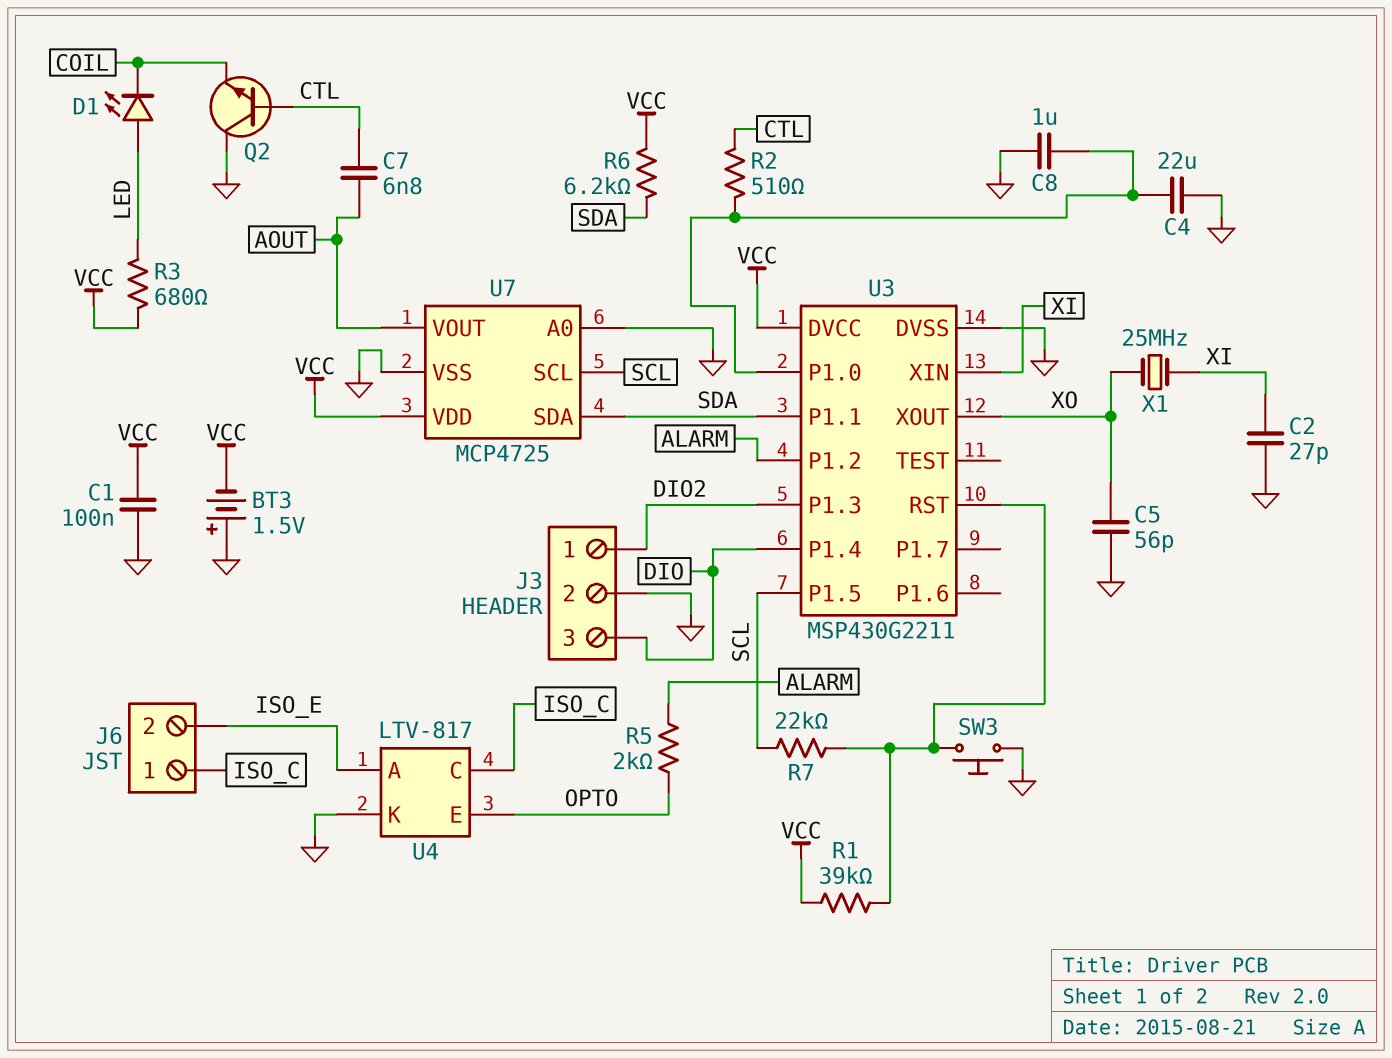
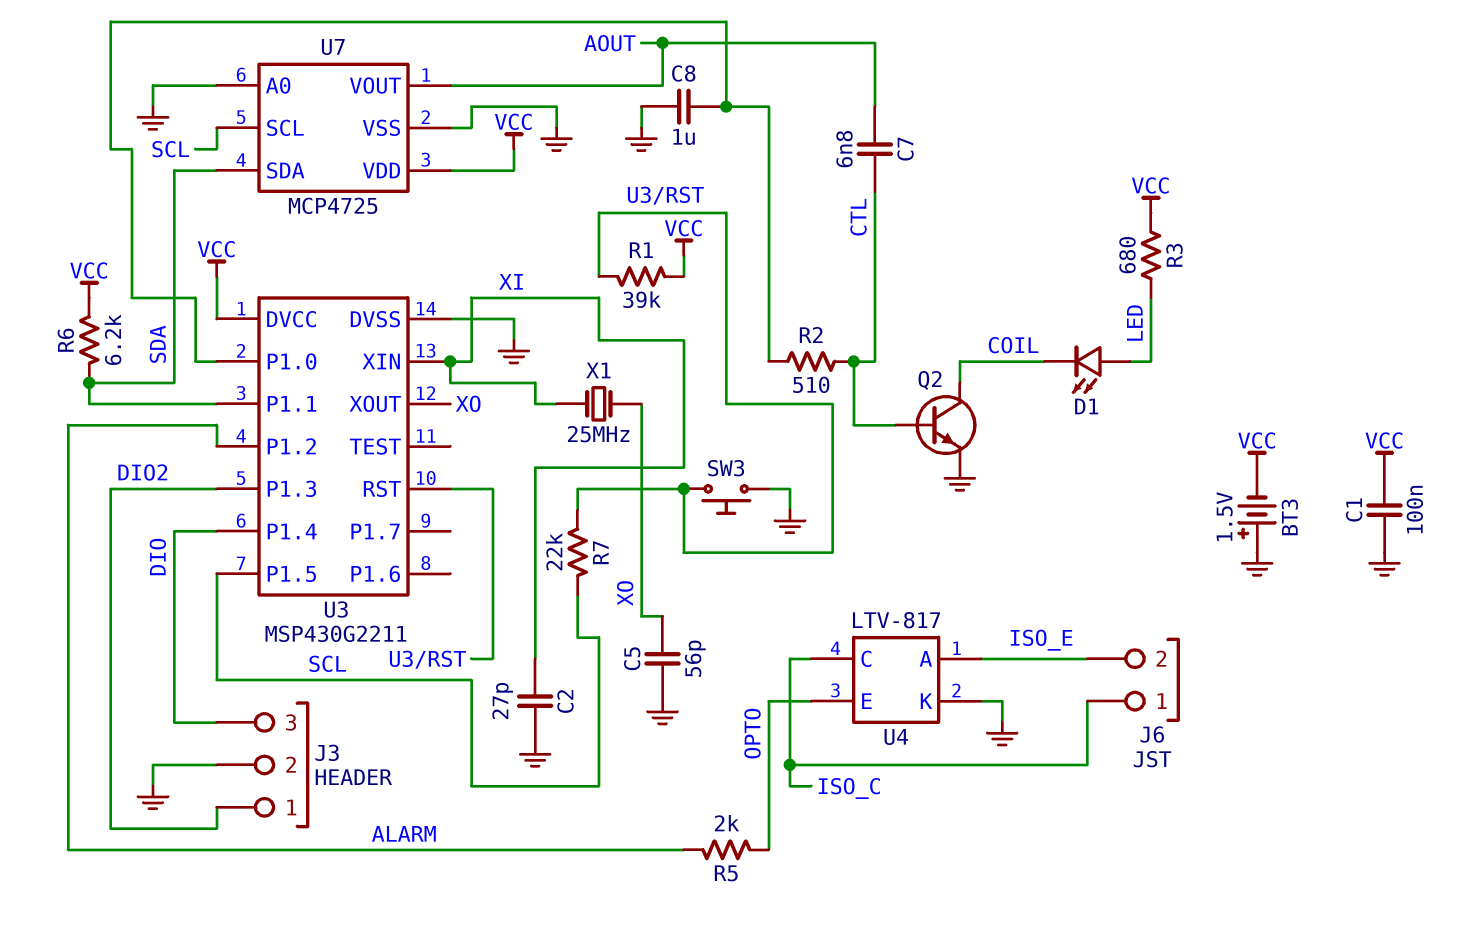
C4: 22uF (GND, U3/P1.0) -> none
Q2: NPN (B CTL, C GND, E COIL) -> NPN (B CTL, C COIL, E GND)

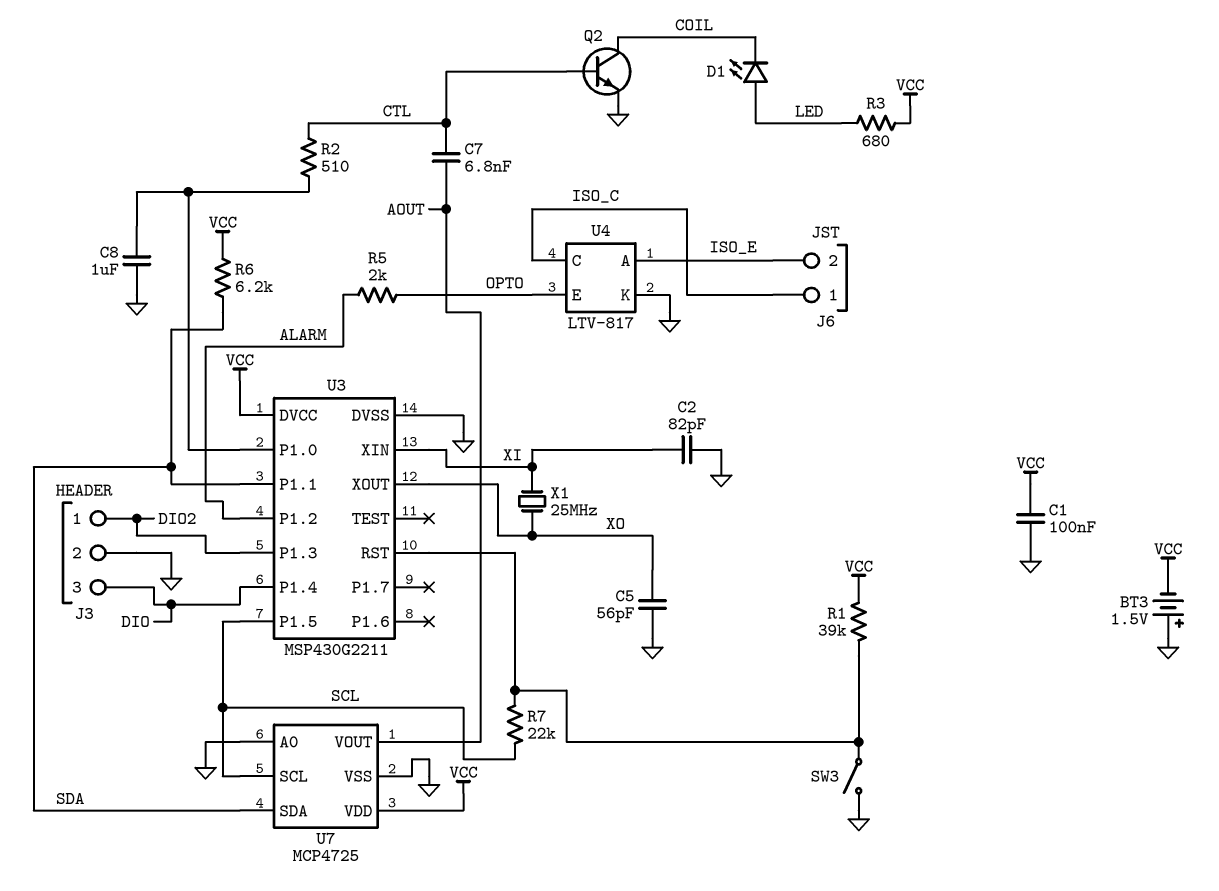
C2: 27pF (GND, XI) -> 82pF (GND, XI)
SW3: button (GND, U3/RST) -> switch (GND, U3/RST)

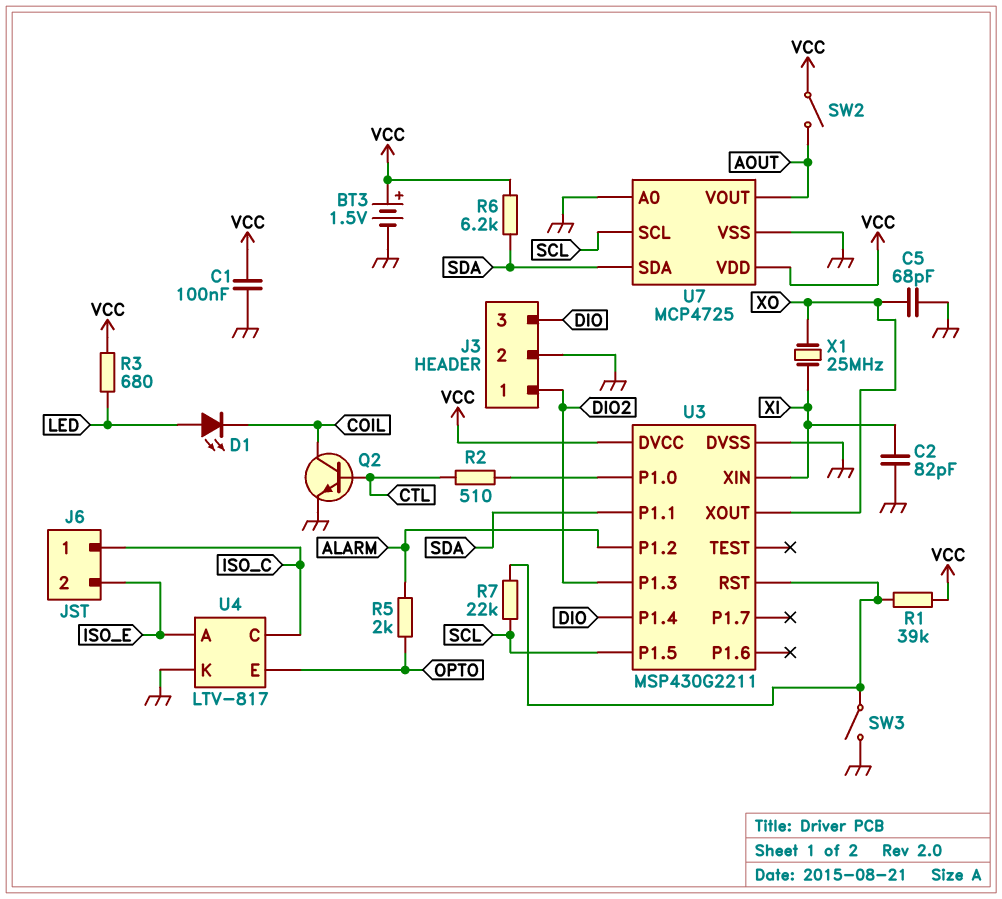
BT3: 1.5V (plus GND, minus VCC) -> 1.5V (plus VCC, minus GND)
C5: 56pF (GND, XO) -> 68pF (GND, XO)
C7: 6.8nF (AOUT, CTL) -> none
C8: 1uF (GND, U3/P1.0) -> none
SW2: none -> switch (AOUT, VCC)

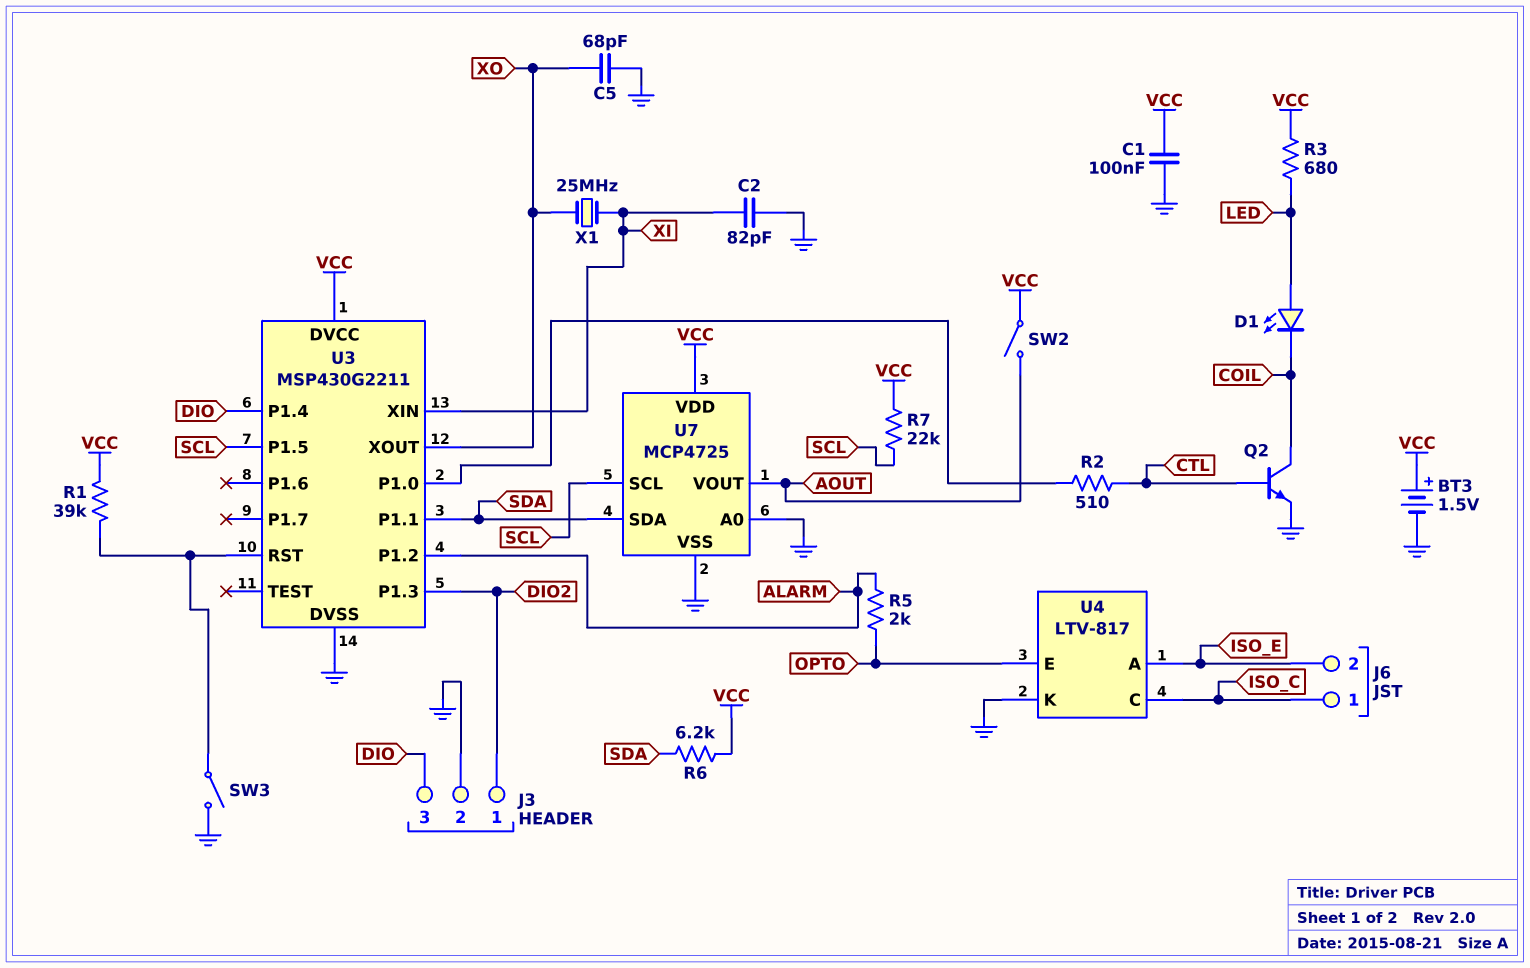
R7: 22k (SCL, U3/RST) -> 22k (SCL, VCC)

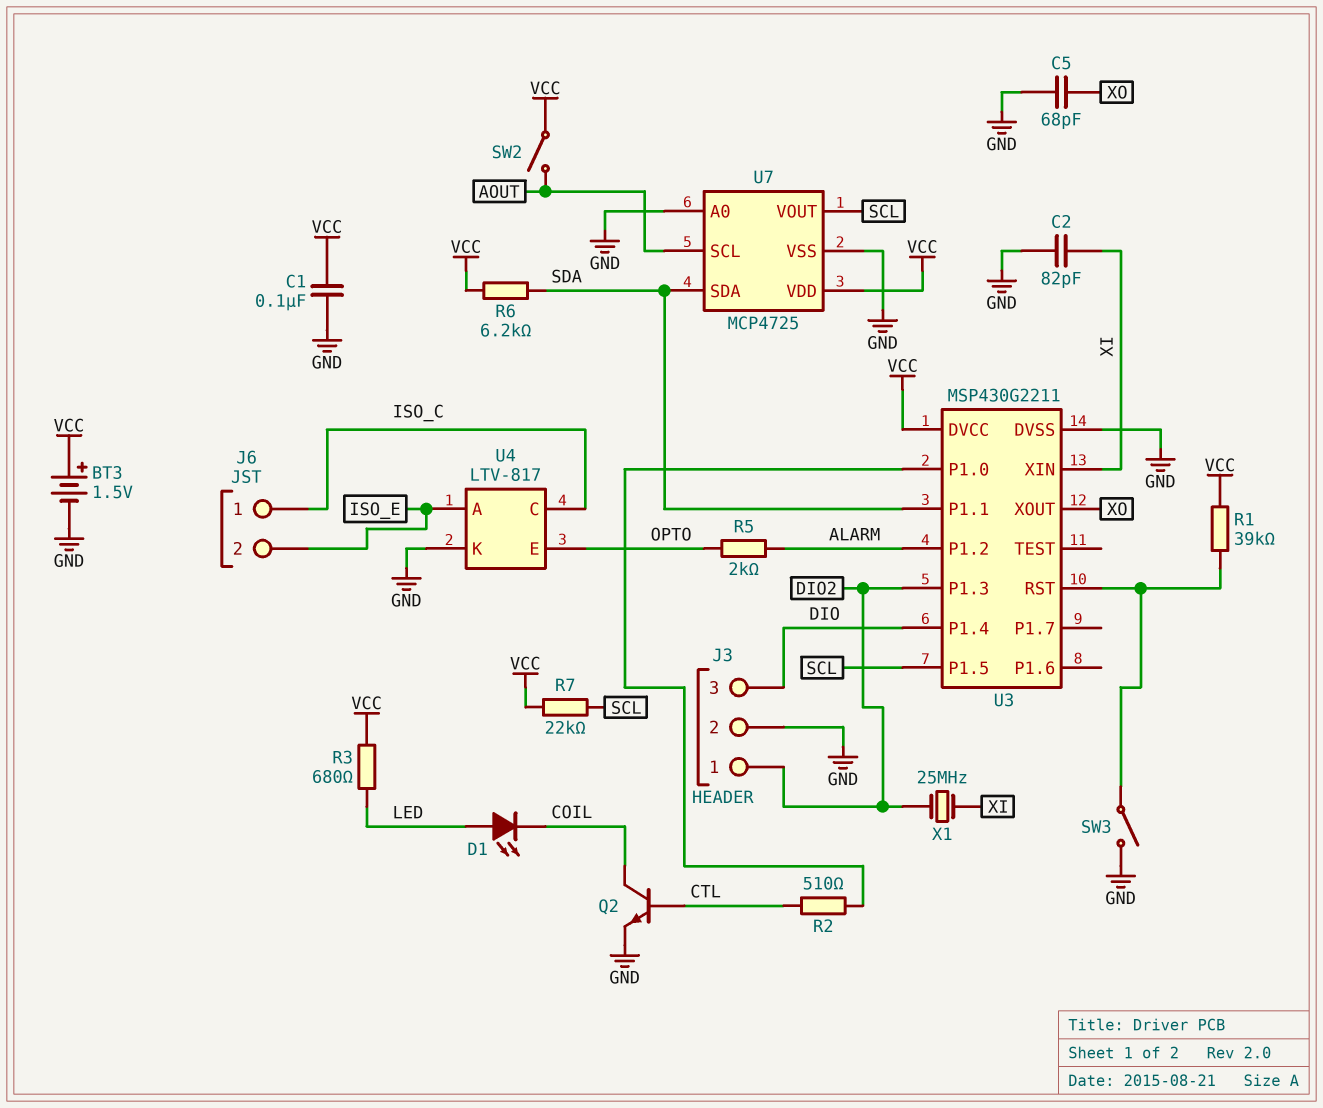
U7 pin SCL: SCL -> AOUT
U7 pin VOUT: AOUT -> SCL
X1: 25MHz (XI, XO) -> 25MHz (DIO2, XI)

